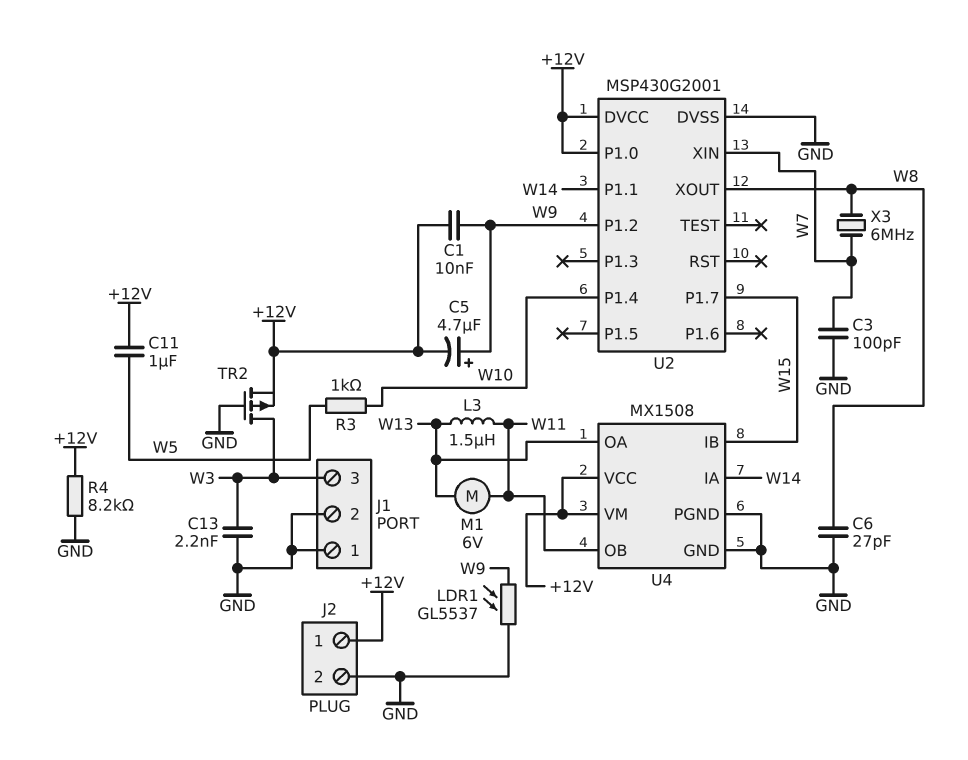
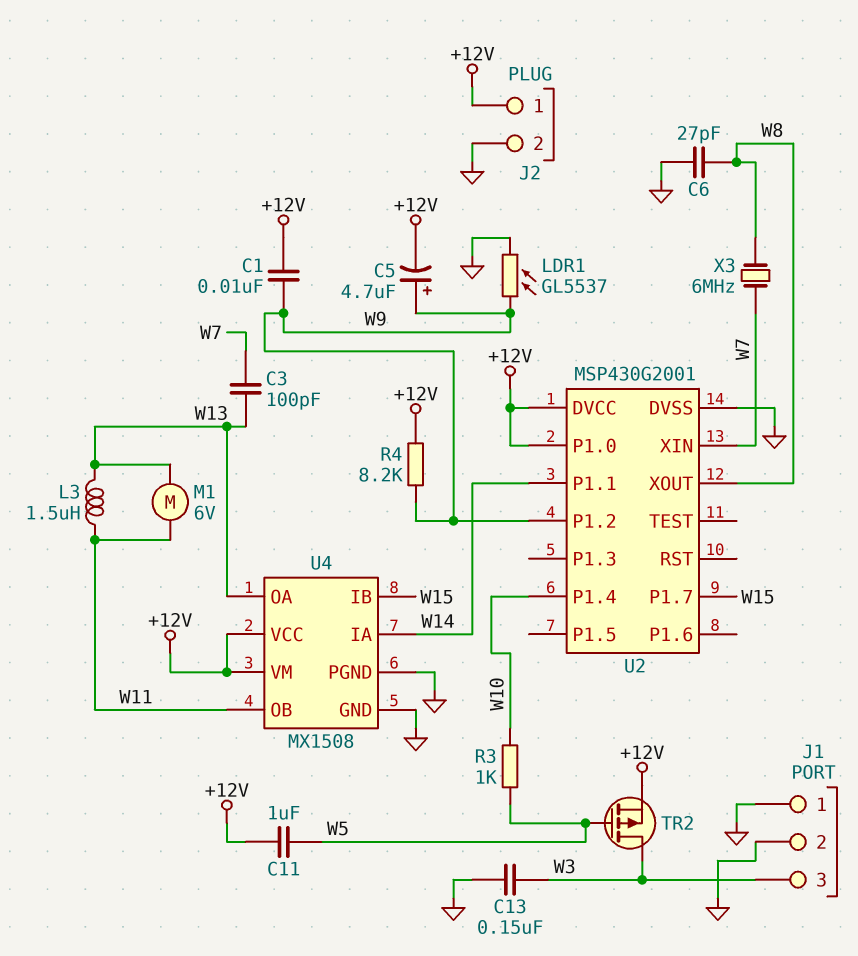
C3: 100pF (GND, W7) -> 100pF (W7, W13)
C13: 2.2nF (GND, W3) -> 150nF (GND, W3)
R4: 8.2k (+12V, GND) -> 8.2k (+12V, W9)
TR2: PMOS (G GND, D W3, S +12V) -> PMOS (G W5, D W3, S +12V)

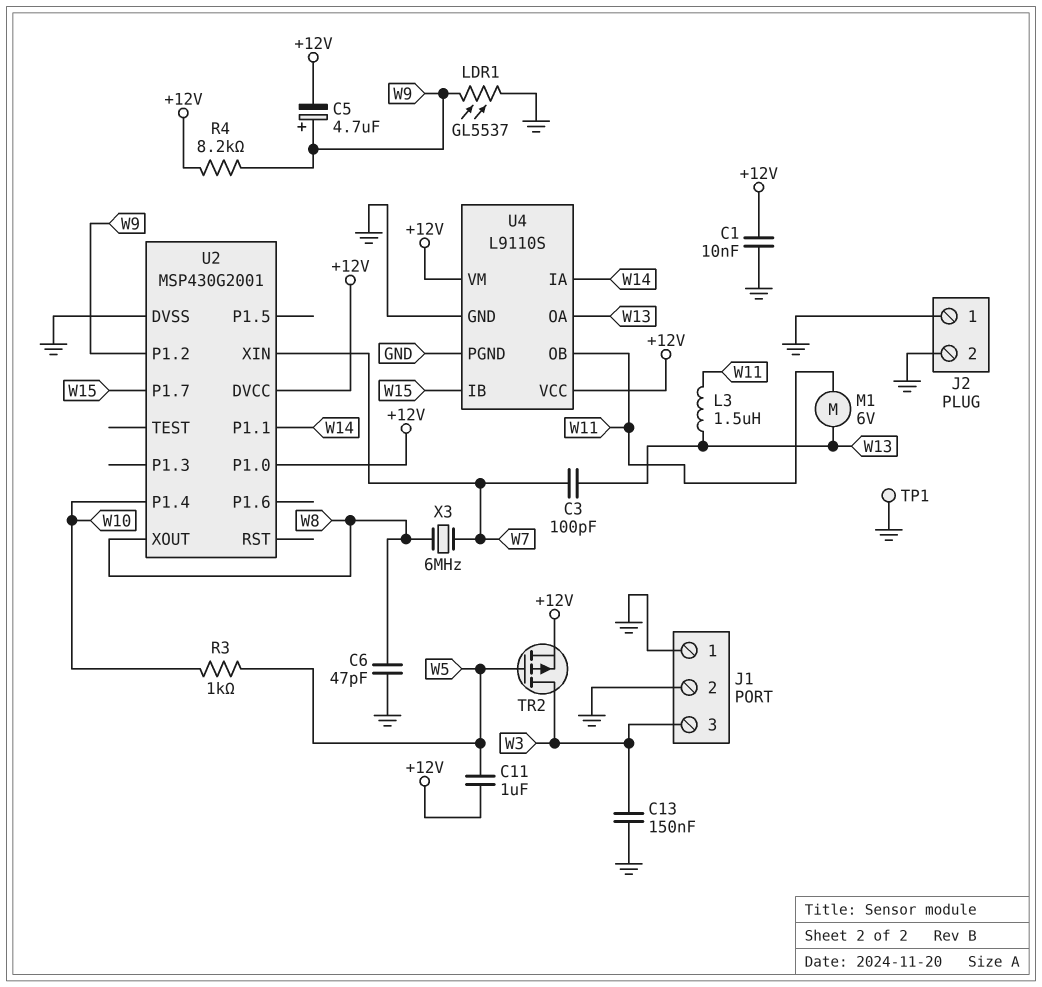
C1: 10nF (+12V, W9) -> 10nF (+12V, GND)
C6: 27pF (GND, W8) -> 47pF (GND, W8)
J2 pin 1: +12V -> GND
TP1: none -> test point (GND)
U4: MX1508 -> L9110S

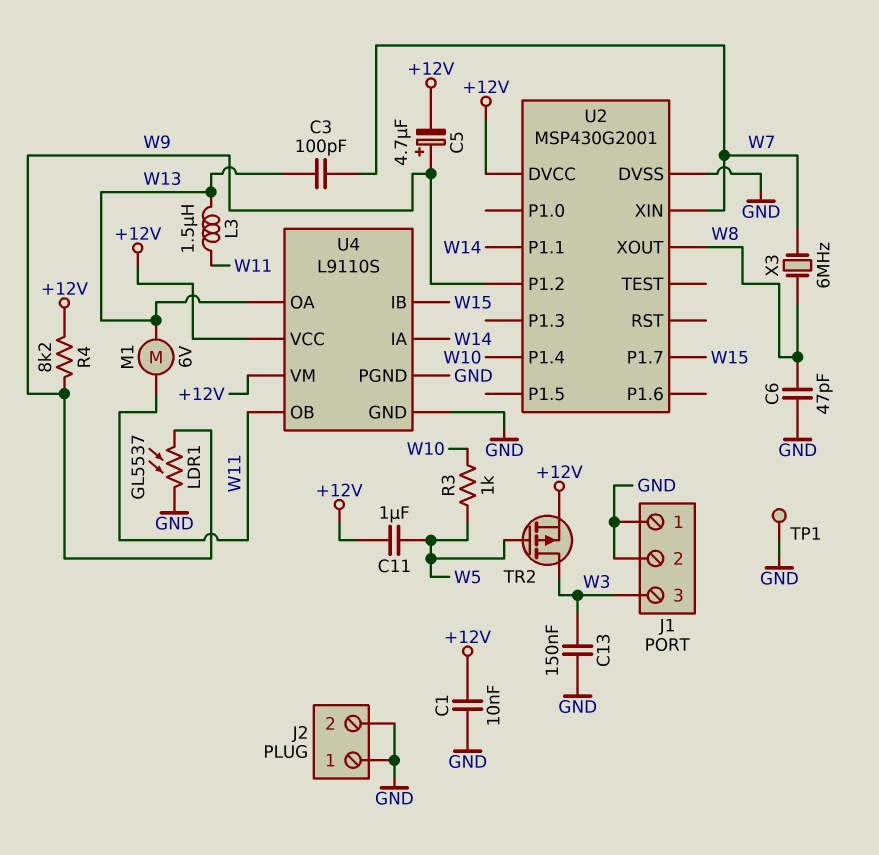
U2 pin P1.0: +12V -> none

